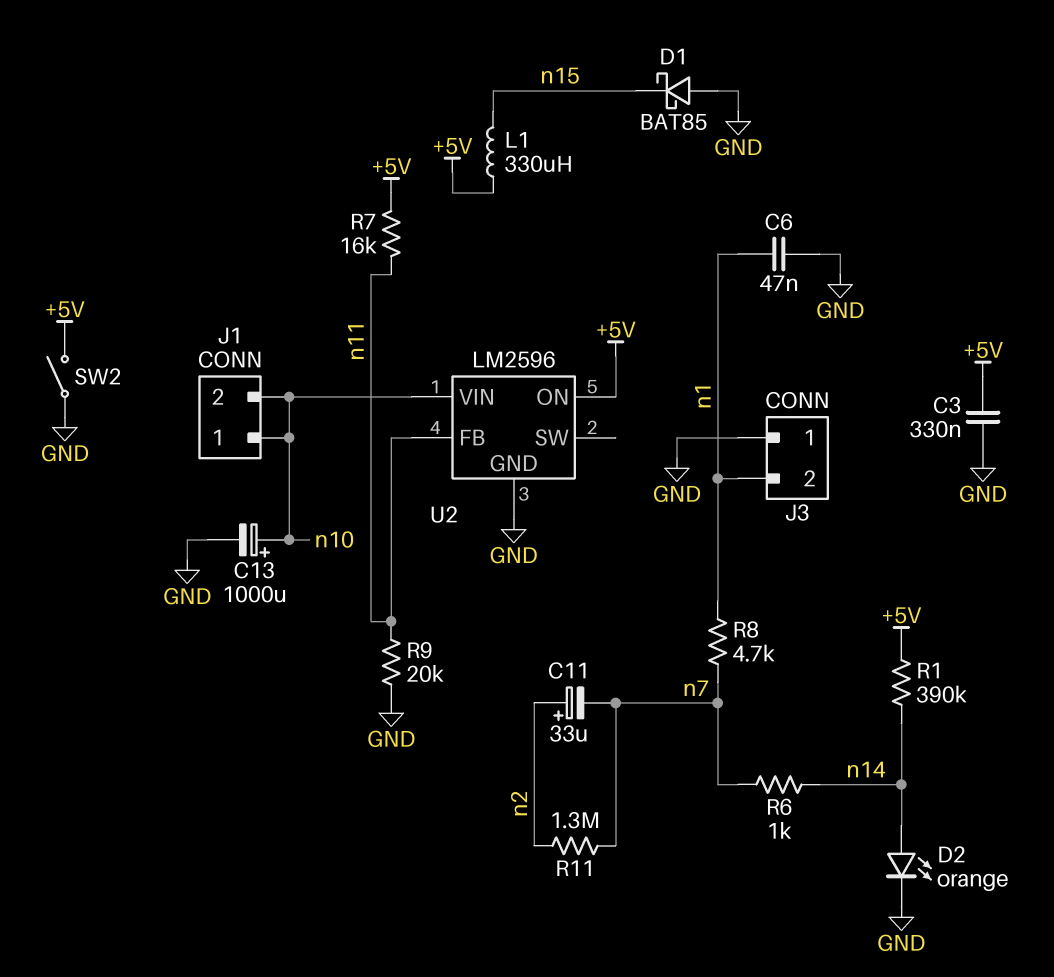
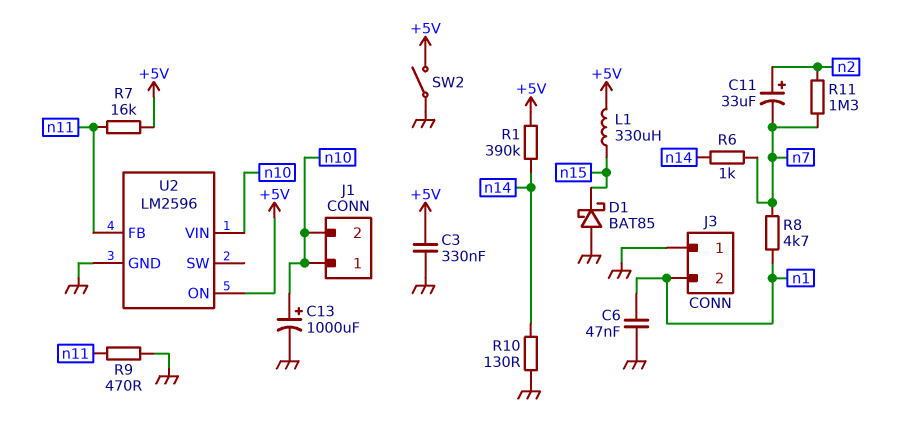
D2: LED orange (A n14, K GND) -> none
R9: 20k (GND, n11) -> 470 (GND, n11)
R10: none -> 130 (GND, n14)

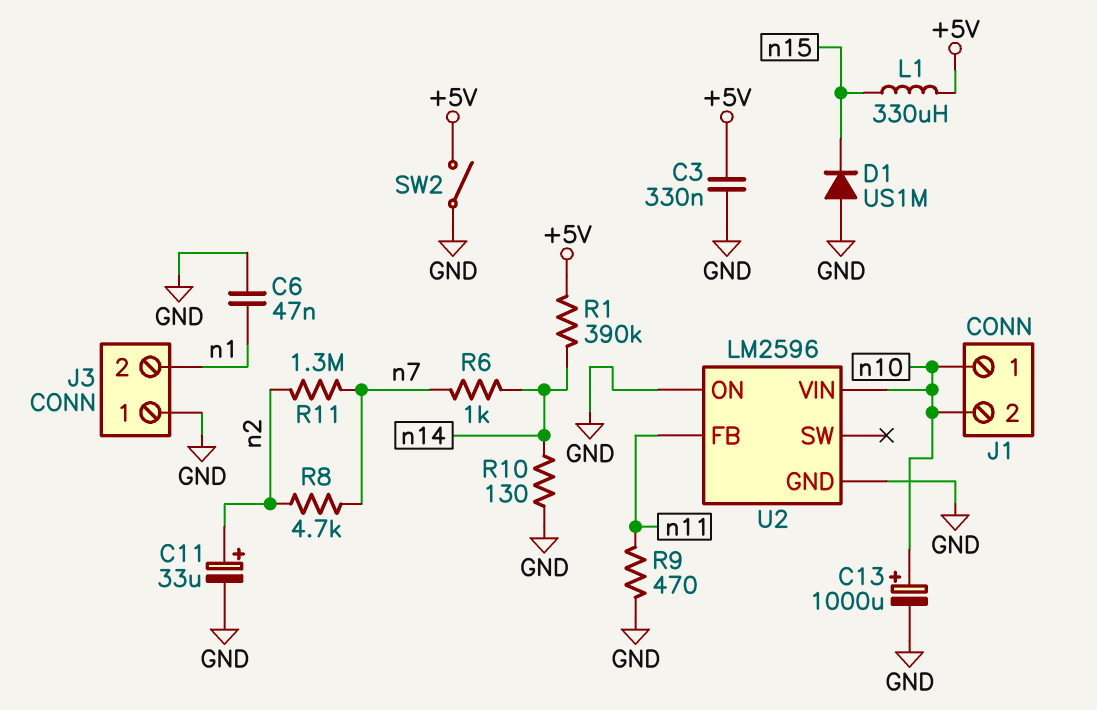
C11: 33uF (plus n2, minus n7) -> 33uF (plus n2, minus GND)
D1: schottky BAT85 (A GND, K n15) -> diode US1M (A GND, K n15)
R7: 16k (+5V, n11) -> none
R8: 4.7k (n1, n7) -> 4.7k (n2, n7)
U2 pin ON: +5V -> GND

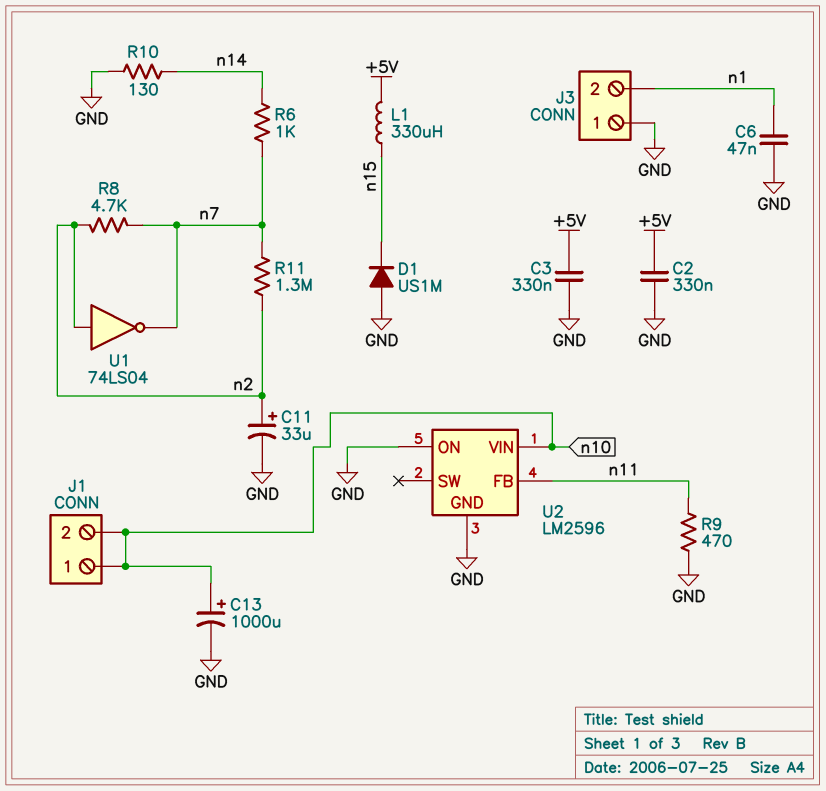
C2: none -> 330nF (+5V, GND)
R1: 390k (+5V, n14) -> none
SW2: switch (+5V, GND) -> none
U1: none -> NOT 74LS04 (in n2, out n7)

